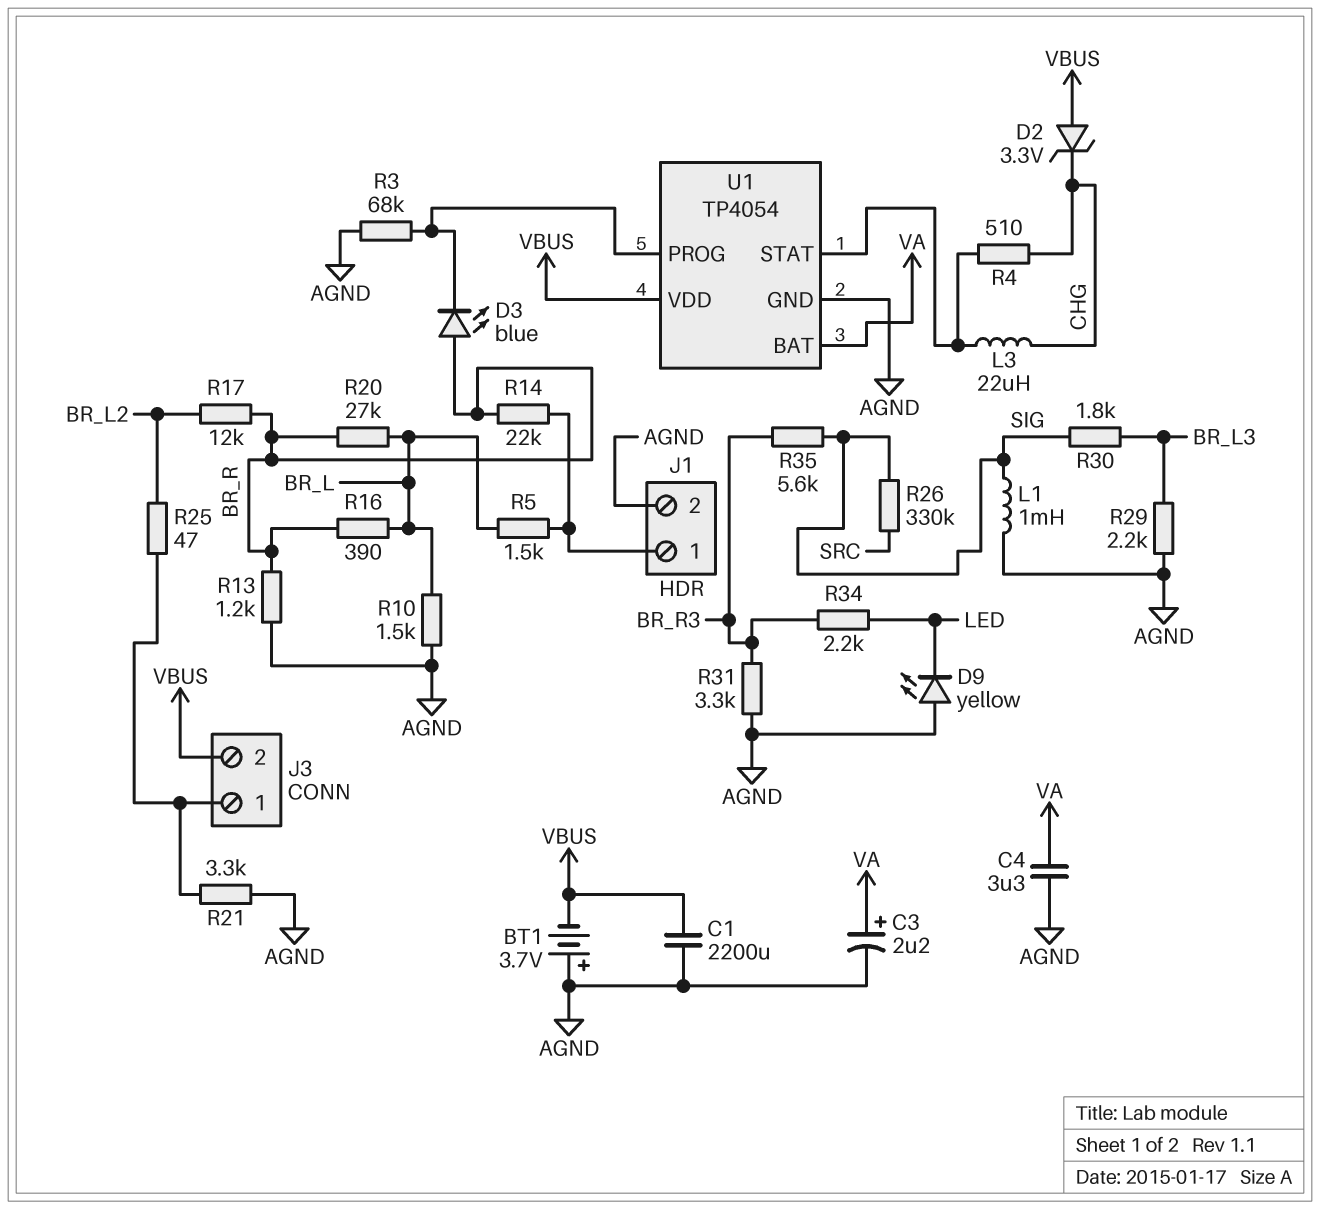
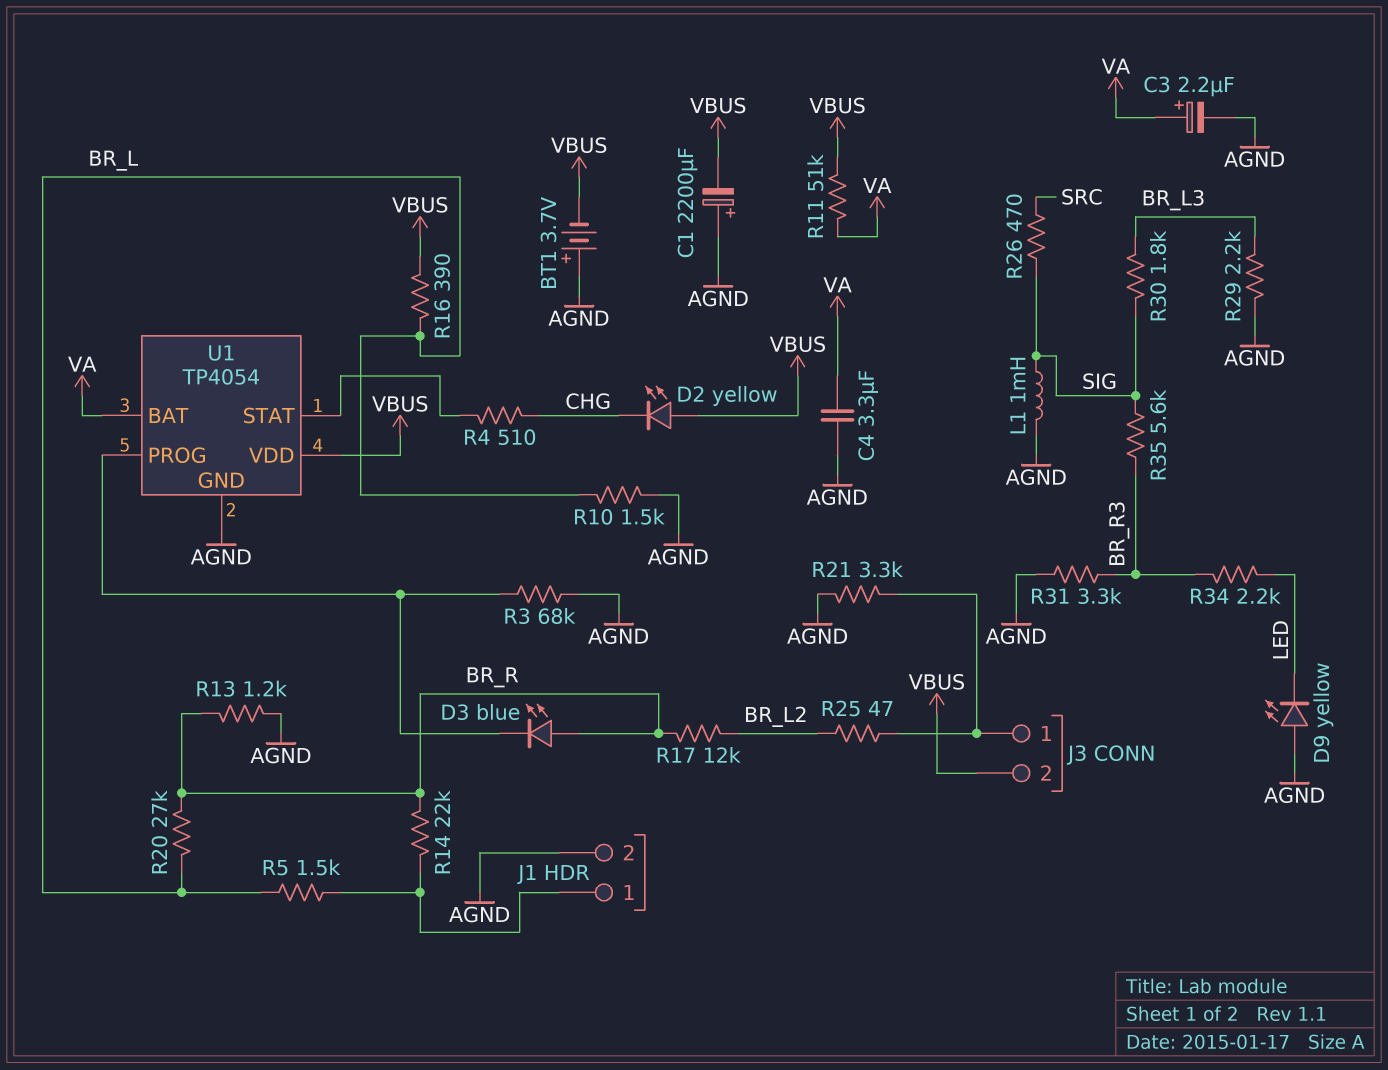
C1: 2200uF (AGND, VBUS) -> 2200uF (plus AGND, minus VBUS)
D2: zener 3.3V (A VBUS, K CHG) -> LED yellow (A VBUS, K CHG)
L3: 22uH (CHG, U1/STAT) -> none
R11: none -> 51k (VA, VBUS)
R16: 390 (BR_L, BR_R) -> 390 (BR_L, VBUS)
R26: 330k (SIG, SRC) -> 470 (SIG, SRC)

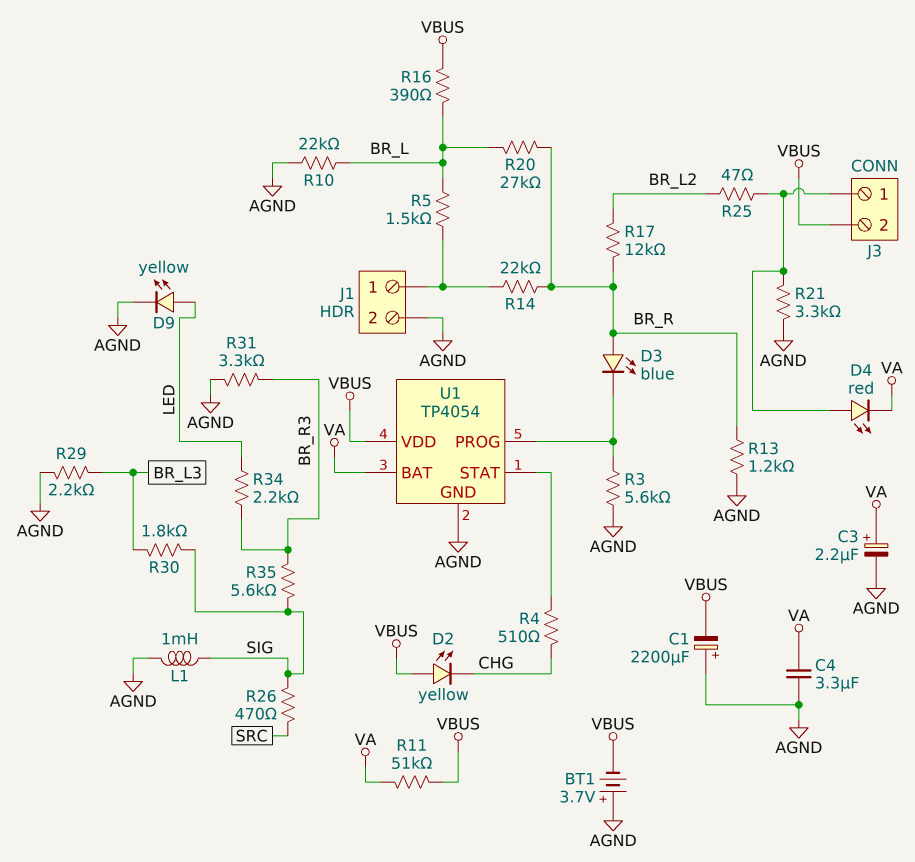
D4: none -> LED red (A J3/1, K VA)
D9: LED yellow (A AGND, K LED) -> LED yellow (A LED, K AGND)
R3: 68k (AGND, U1/PROG) -> 5.6k (AGND, U1/PROG)
R10: 1.5k (AGND, BR_L) -> 22k (AGND, BR_L)

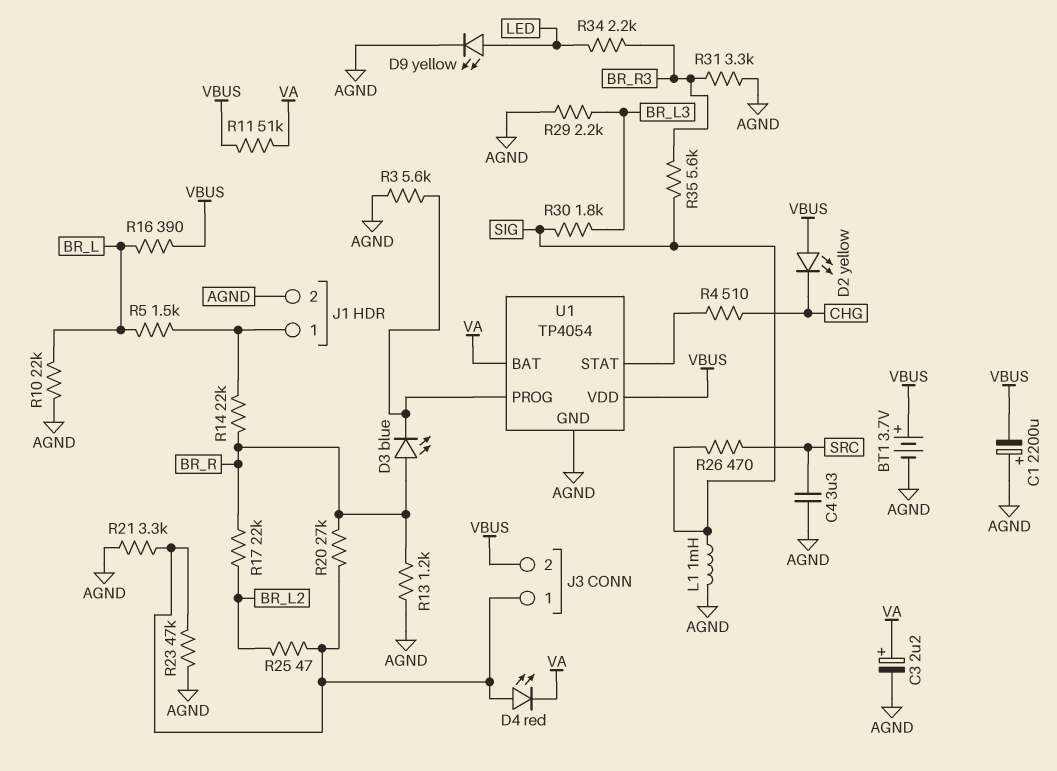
BT1: 3.7V (plus AGND, minus VBUS) -> 3.7V (plus VBUS, minus AGND)
C4: 3.3uF (AGND, VA) -> 3.3uF (AGND, SRC)
R17: 12k (BR_L2, BR_R) -> 22k (BR_L2, BR_R)
R20: 27k (BR_L, BR_R) -> 27k (BR_R, J3/1)
R23: none -> 47k (AGND, J3/1)

